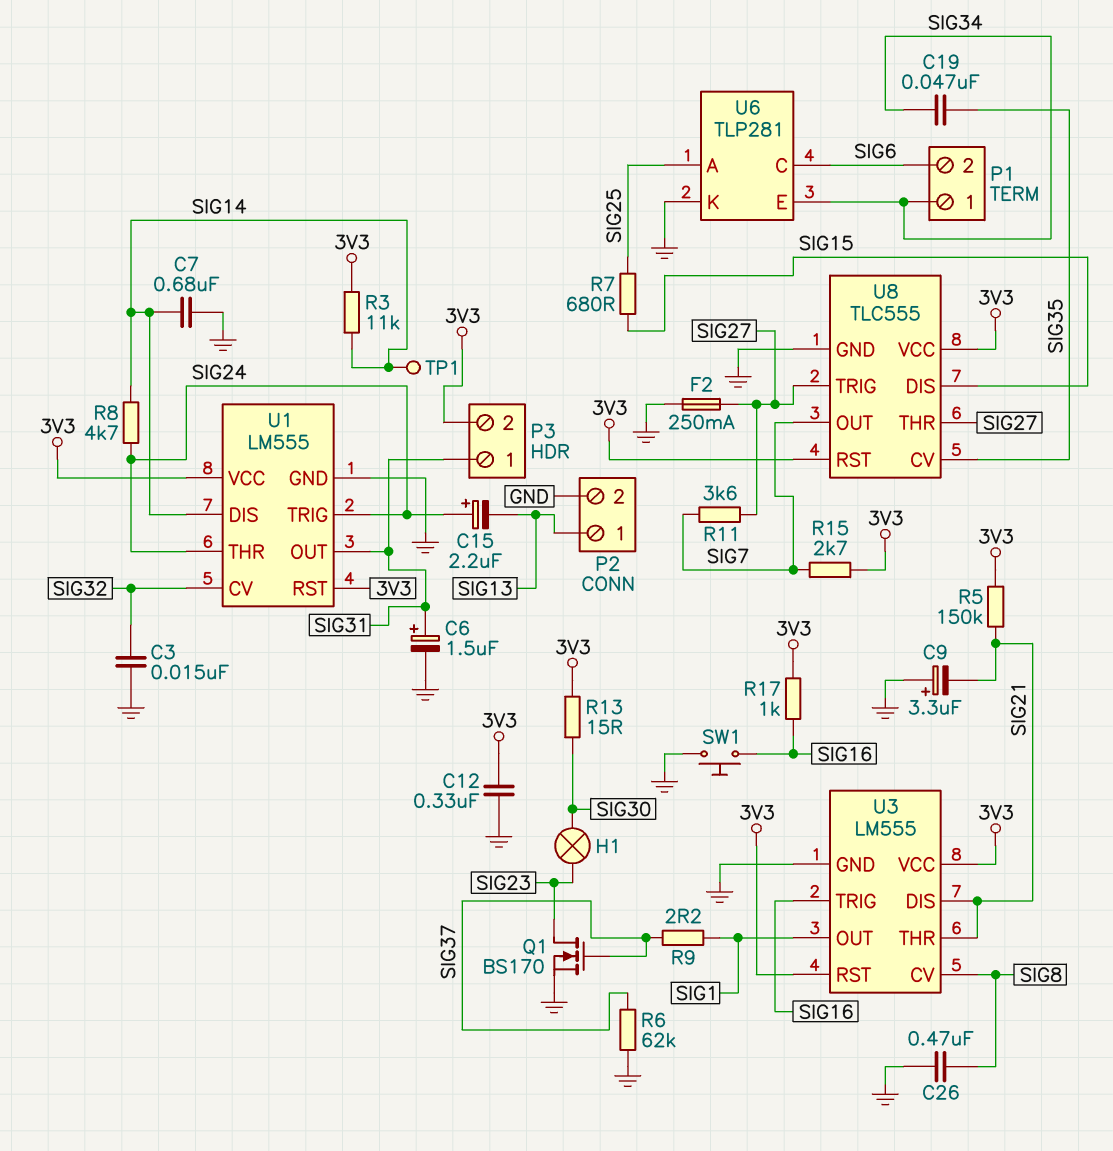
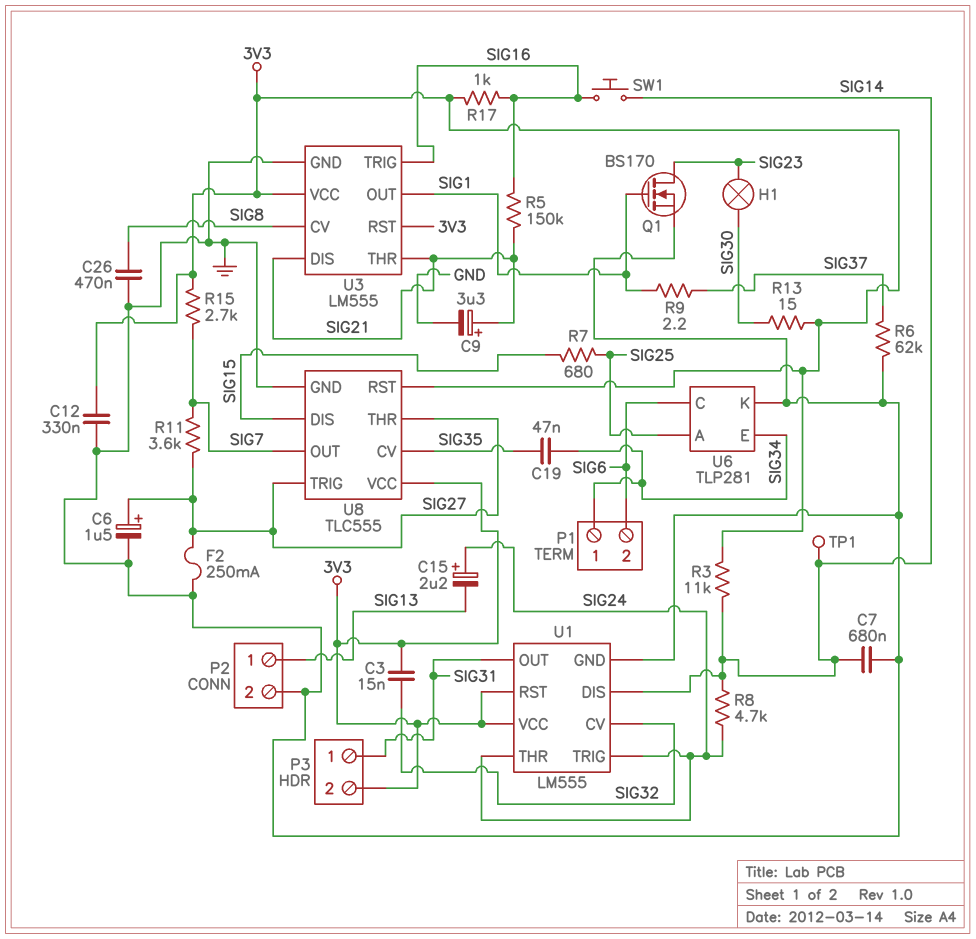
C3: 15nF (GND, SIG32) -> 15nF (3V3, SIG32)
C6: 1.5uF (plus SIG31, minus GND) -> 1.5uF (plus SIG27, minus GND)
C9: 3.3uF (plus GND, minus SIG21) -> 3.3uF (plus SIG21, minus GND)
Q1: NMOS BS170 (G SIG37, D SIG23, S GND) -> NMOS BS170 (G SIG1, D SIG23, S GND)
R5: 150k (3V3, SIG21) -> 150k (SIG16, SIG21)
SW1: button (GND, SIG16) -> button (SIG14, SIG16)

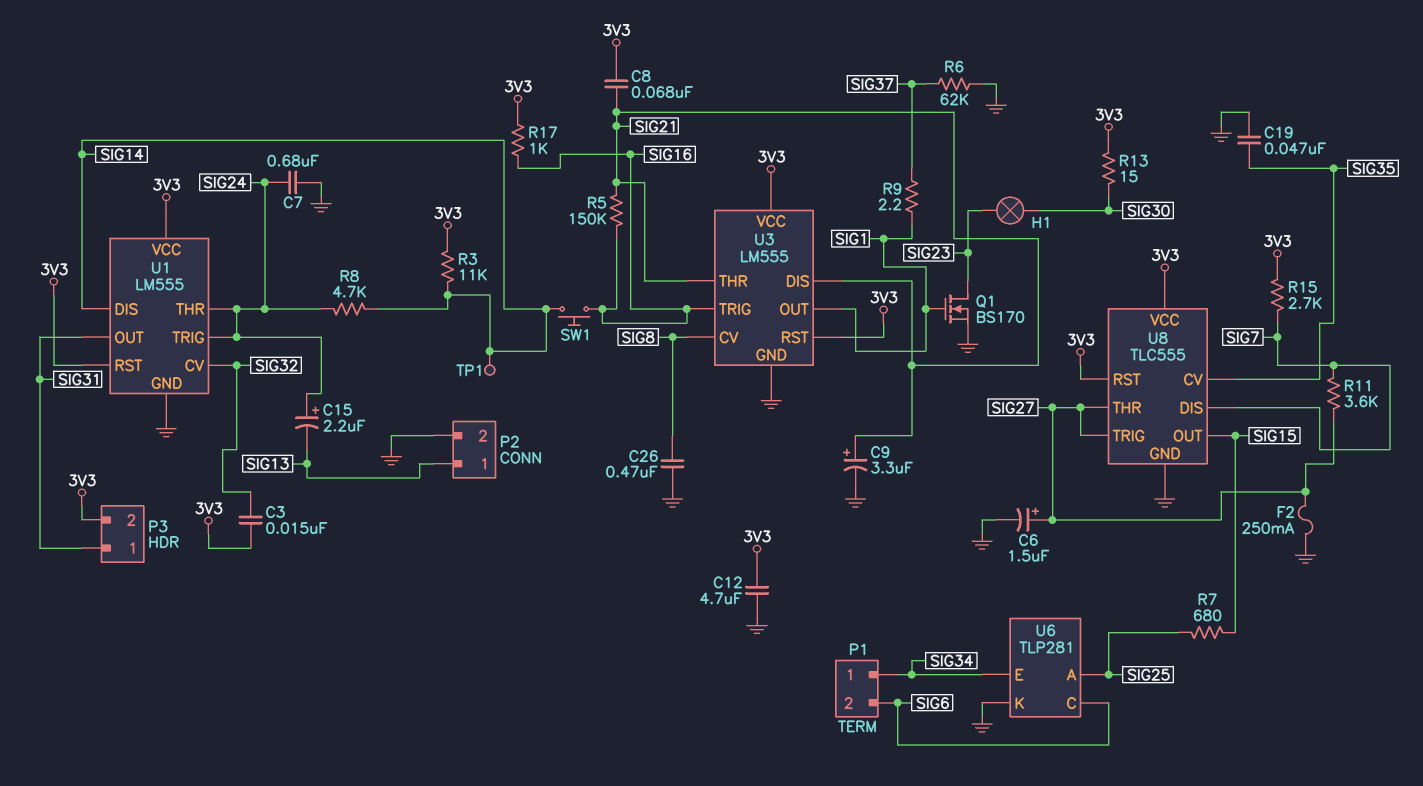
C7: 680nF (GND, SIG14) -> 680nF (GND, SIG24)
C8: none -> 68nF (3V3, SIG21)
C12: 330nF (3V3, GND) -> 4.7uF (3V3, GND)
C19: 47nF (SIG34, SIG35) -> 47nF (GND, SIG35)
U8 pin DIS: SIG15 -> SIG7
U8 pin OUT: SIG7 -> SIG15

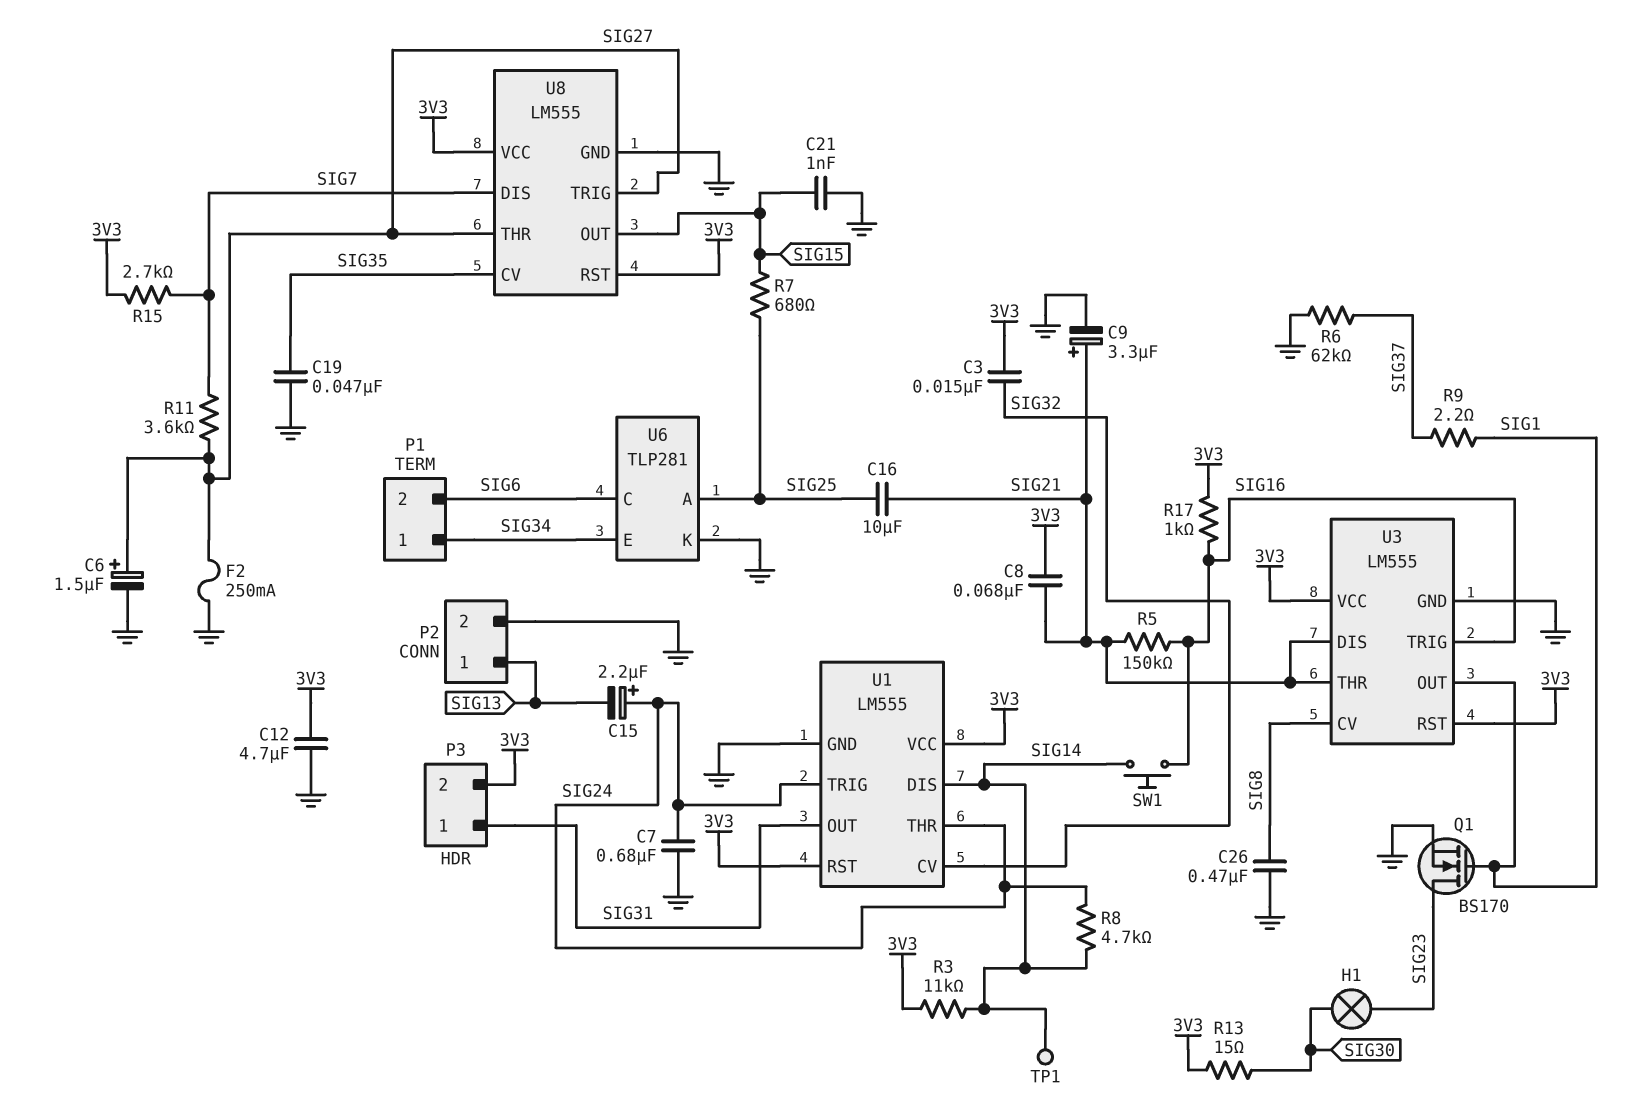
C16: none -> 10uF (SIG21, SIG25)
C21: none -> 1nF (GND, SIG15)
U8: TLC555 -> LM555

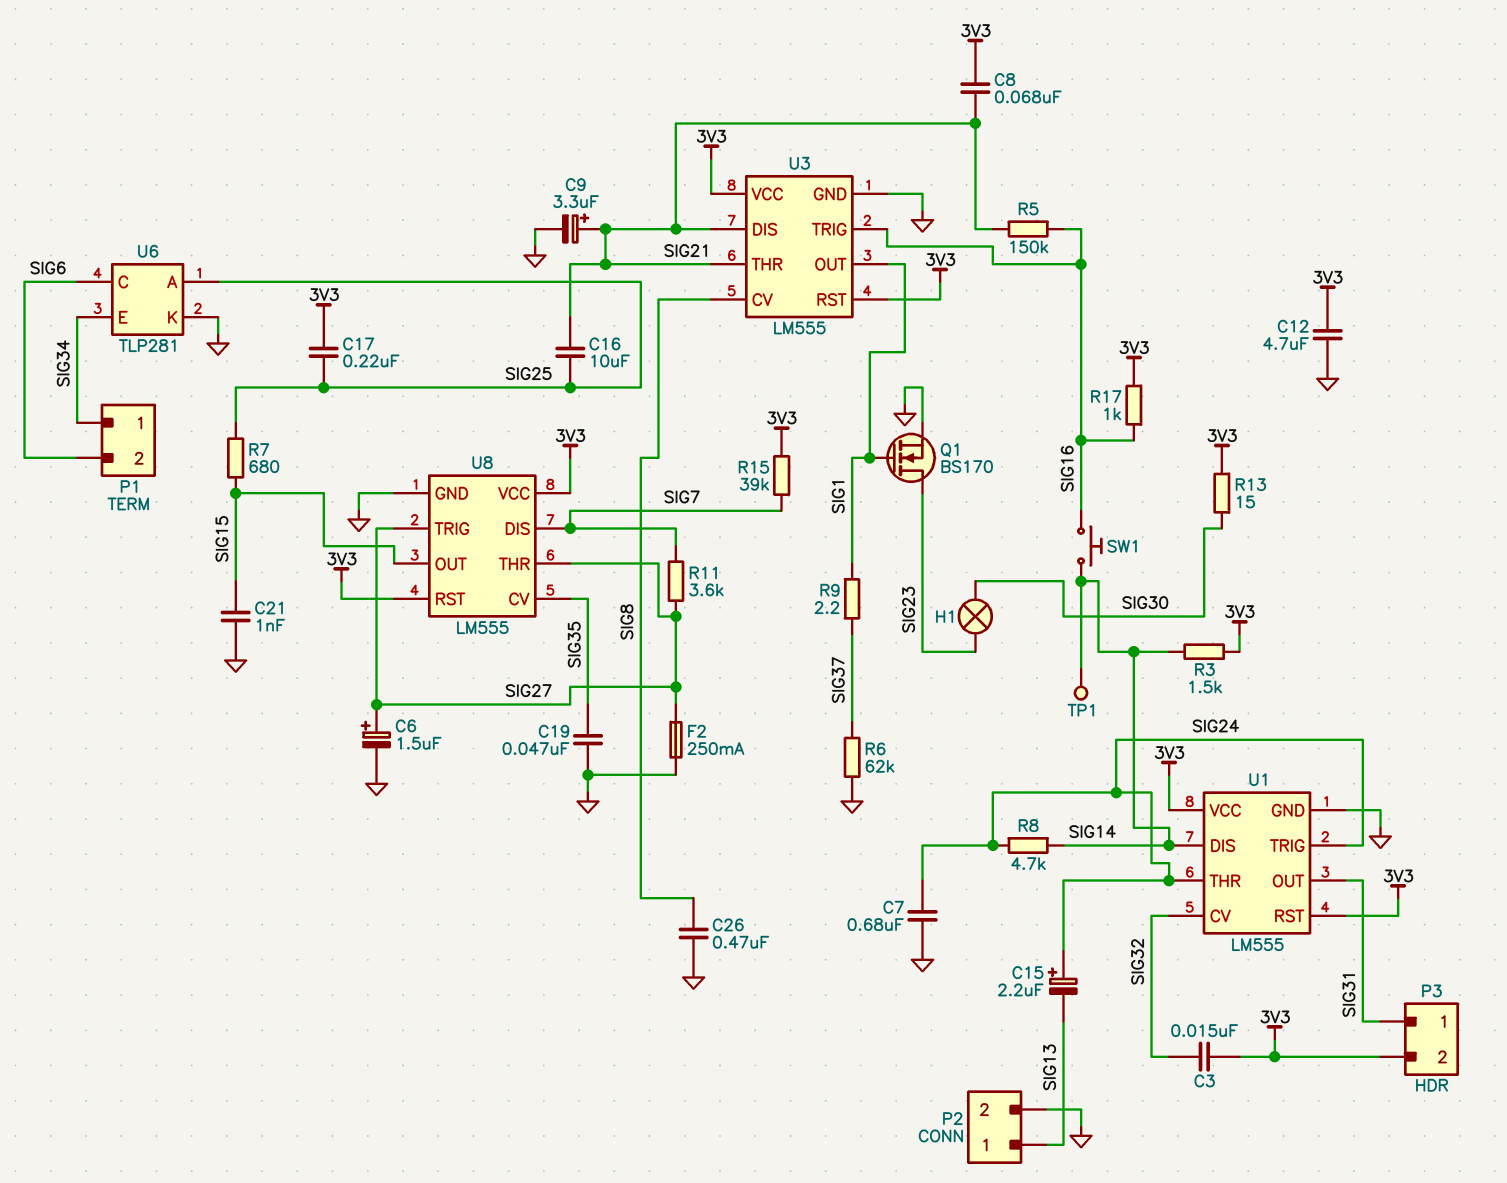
C17: none -> 220nF (3V3, SIG25)
R3: 11k (3V3, SIG14) -> 1.5k (3V3, SIG14)
R15: 2.7k (3V3, SIG7) -> 39k (3V3, SIG7)

